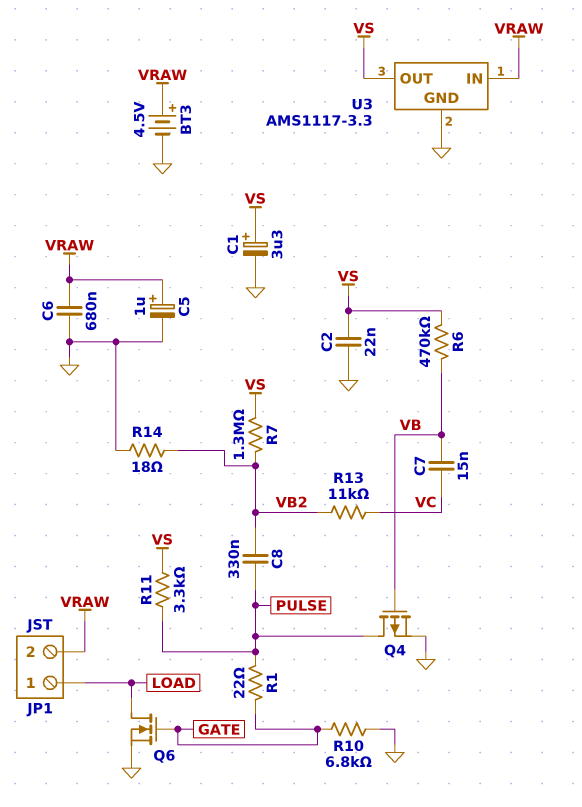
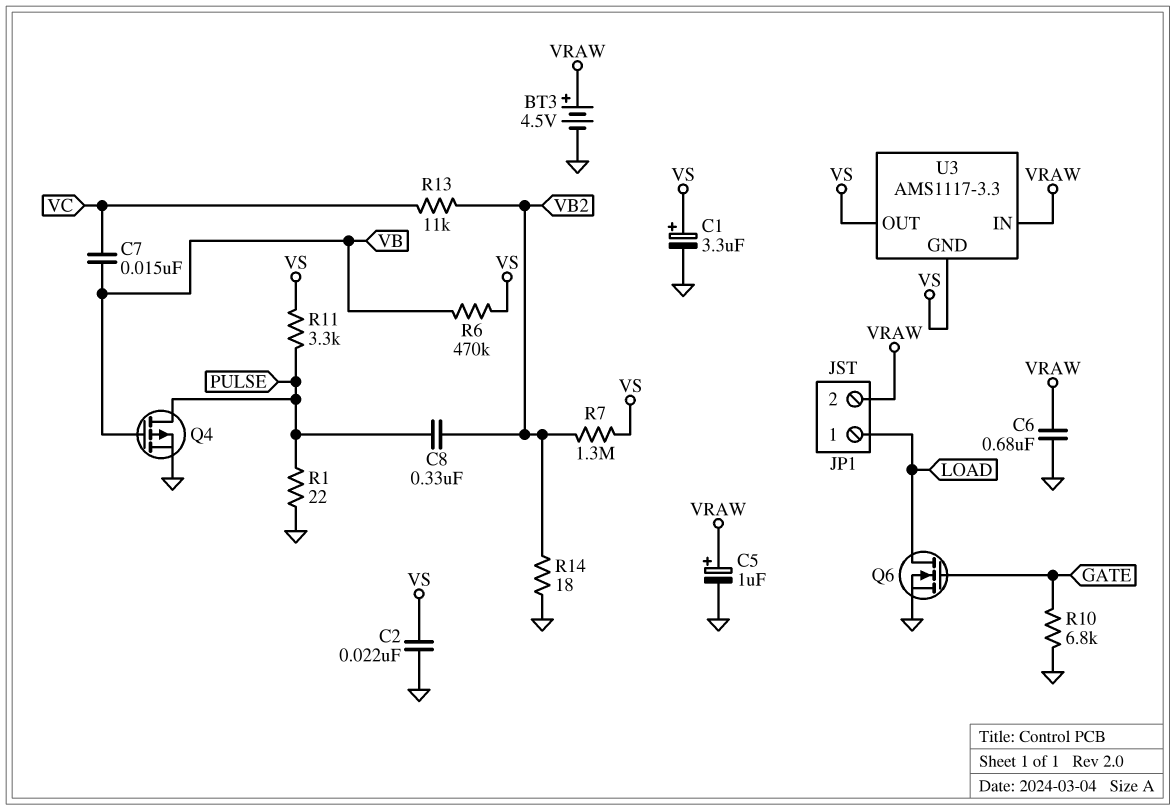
R1: 22 (GATE, PULSE) -> 22 (GND, PULSE)
U3 pin GND: GND -> VS

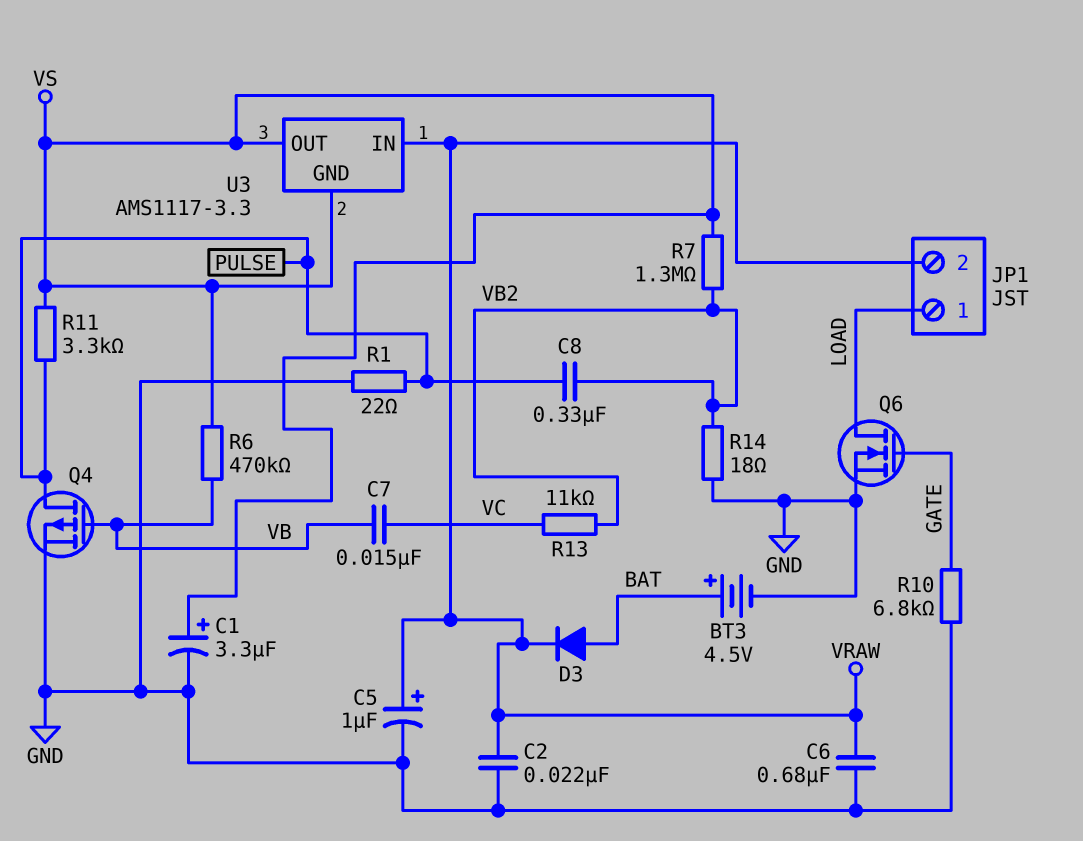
BT3: 4.5V (plus VRAW, minus GND) -> 4.5V (plus BAT, minus GND)
C2: 22nF (GND, VS) -> 22nF (GND, VRAW)
D3: none -> diode (A BAT, K VRAW)

